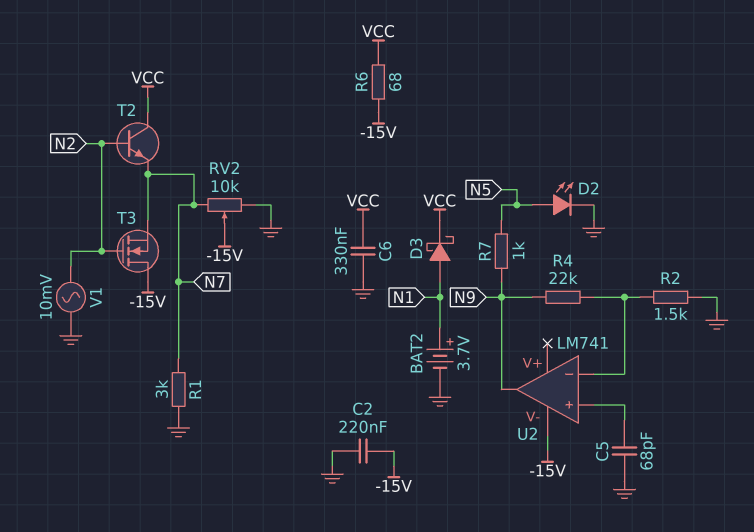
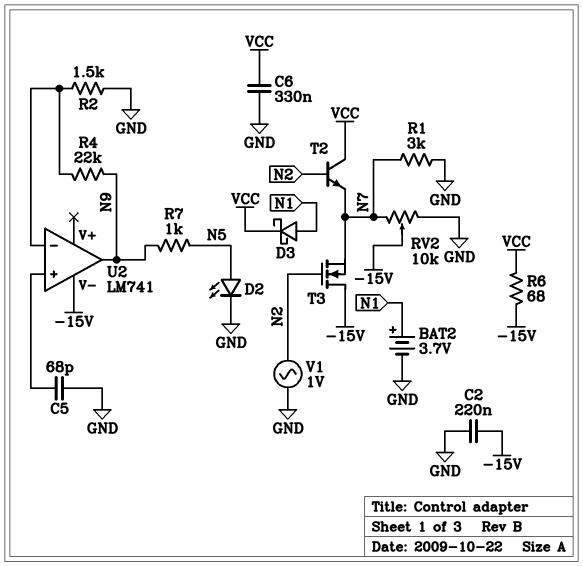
V1: AC 10mV (GND, N2) -> AC 1V (GND, N2)

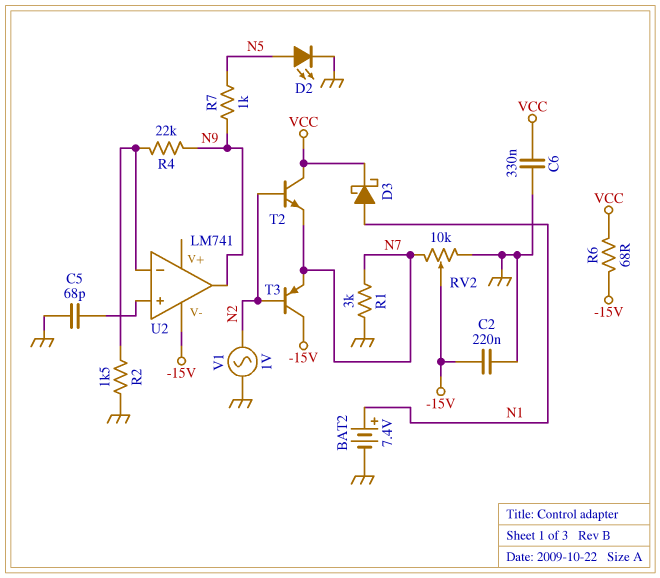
BAT2: 3.7V (plus N1, minus GND) -> 7.4V (plus N1, minus GND)
T3: NMOS (G N2, D -15V, S N7) -> PNP (B N2, C -15V, E N7)

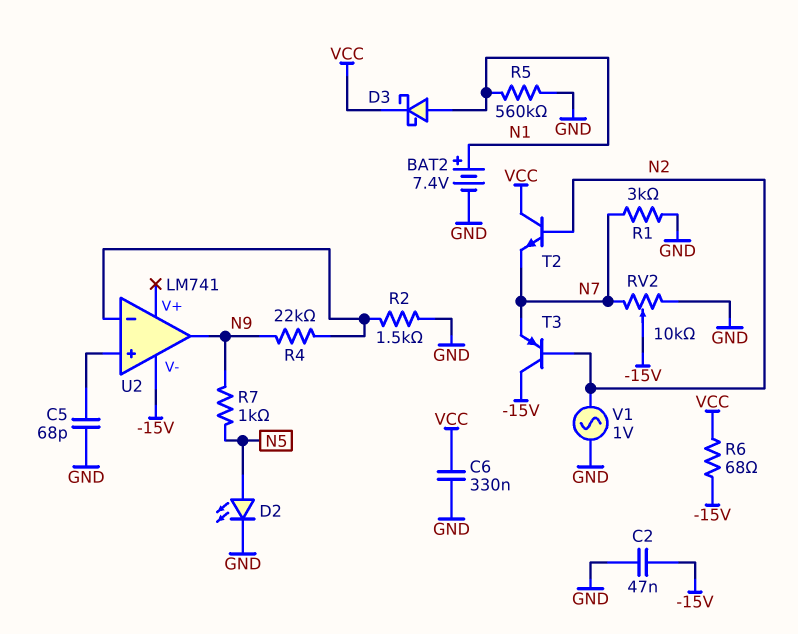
C2: 220nF (-15V, GND) -> 47nF (-15V, GND)
R5: none -> 560k (GND, N1)

